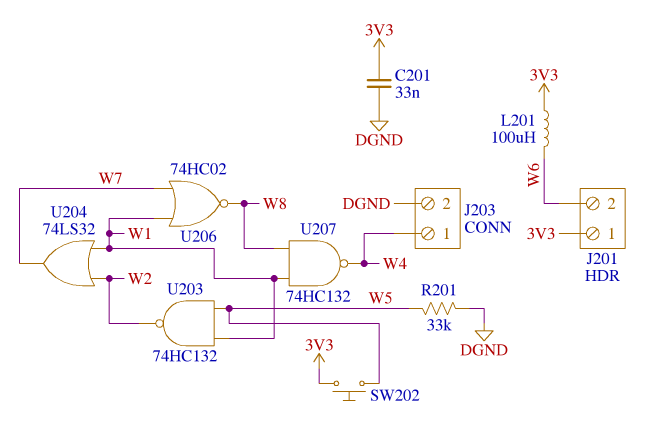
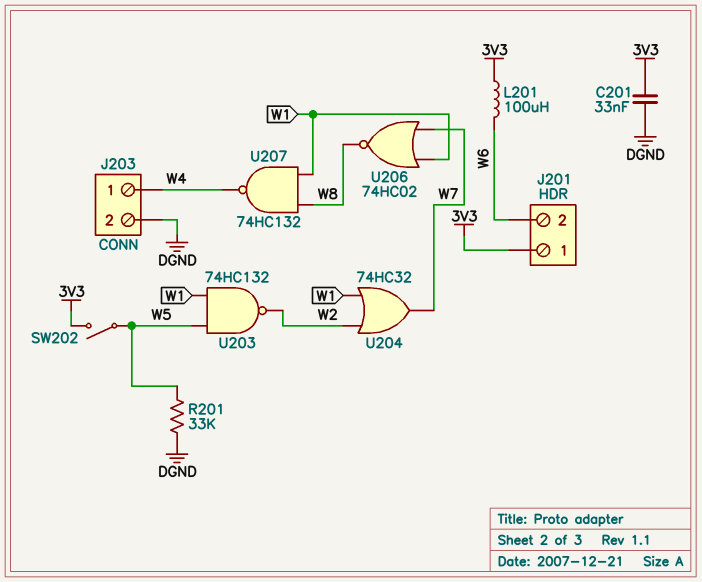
SW202: button (3V3, W5) -> switch (3V3, W5)
U204: OR 74LS32 (in W1, in W2, out W7) -> OR 74HC32 (in W1, in W2, out W7)

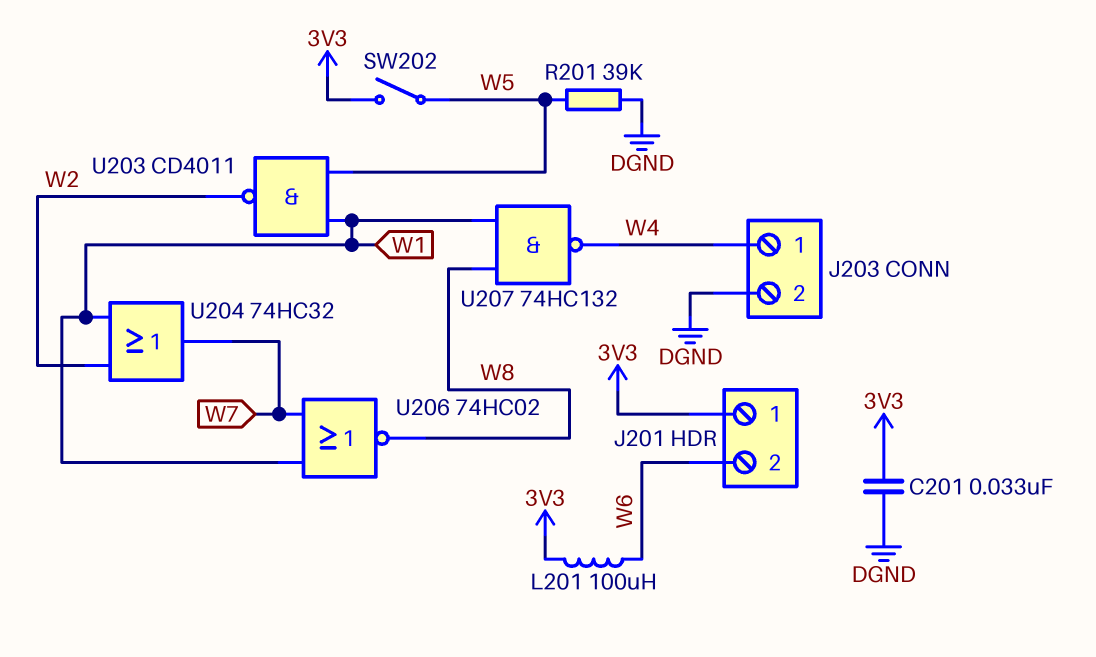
R201: 33k (DGND, W5) -> 39k (DGND, W5)
U203: NAND 74HC132 (in W1, in W5, out W2) -> NAND CD4011 (in W1, in W5, out W2)

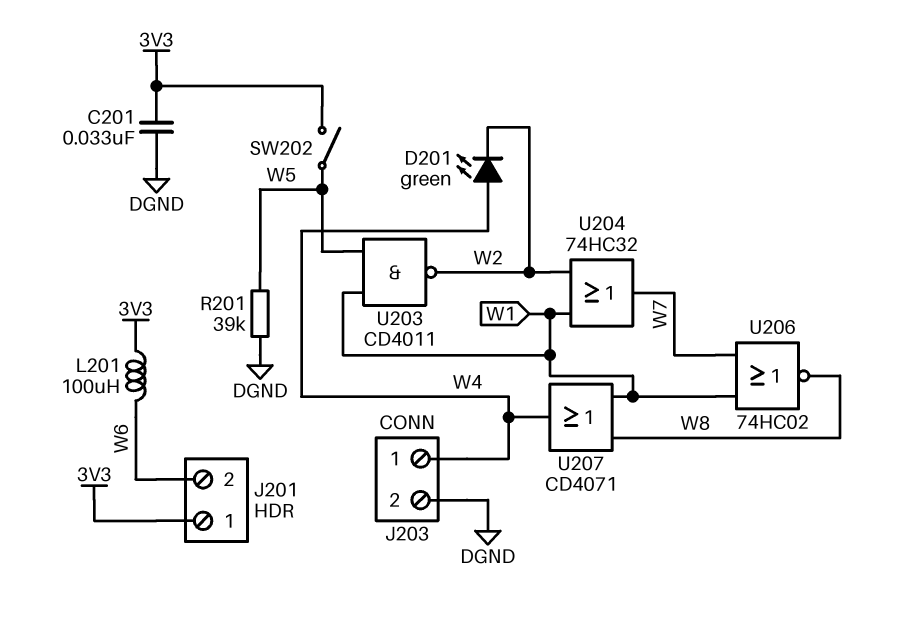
D201: none -> LED green (A W4, K W2)
U207: NAND 74HC132 (in W1, in W8, out W4) -> OR CD4071 (in W1, in W8, out W4)

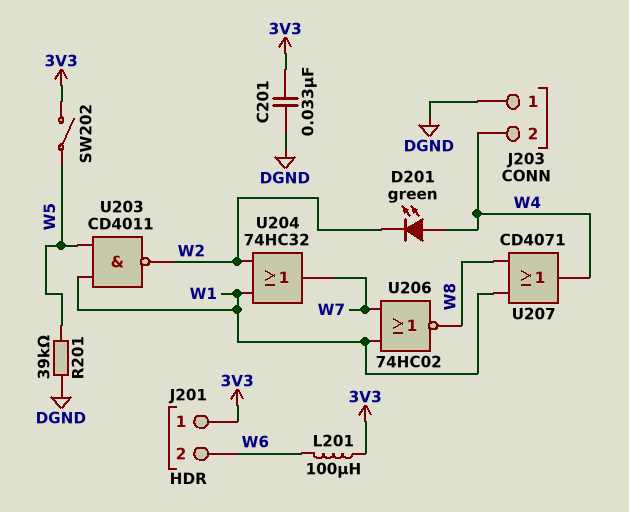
J203 pin 1: W4 -> DGND
J203 pin 2: DGND -> W4

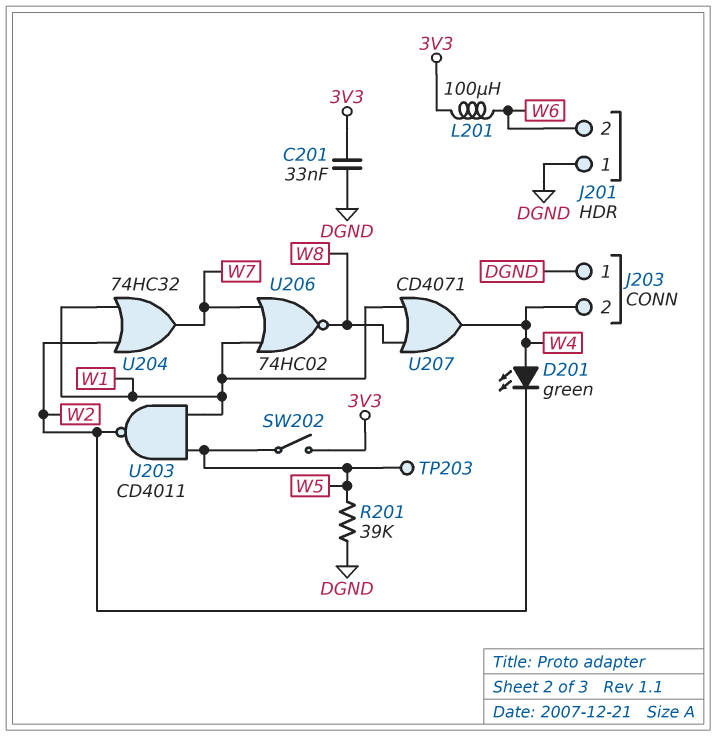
J201 pin 1: 3V3 -> DGND
TP203: none -> test point (W5)

